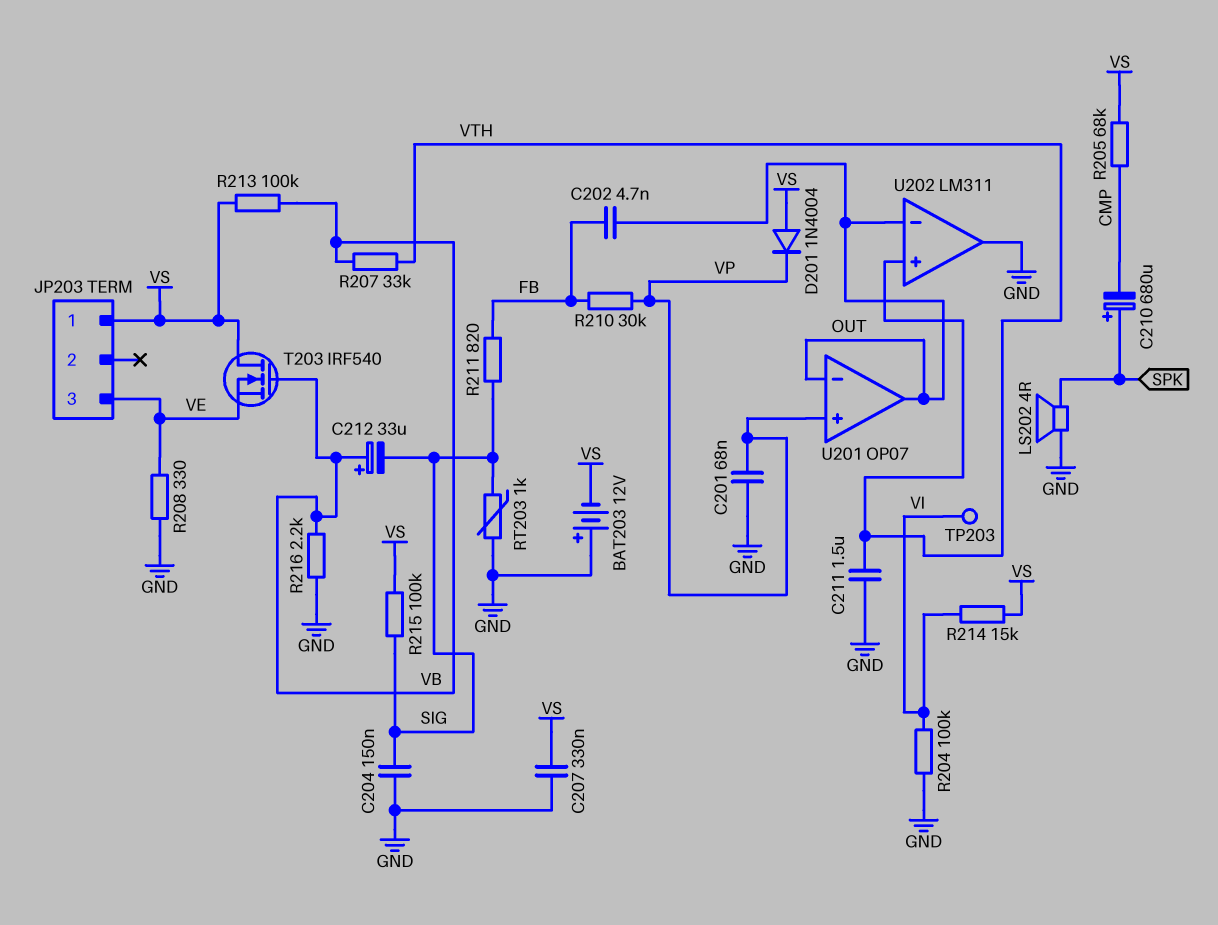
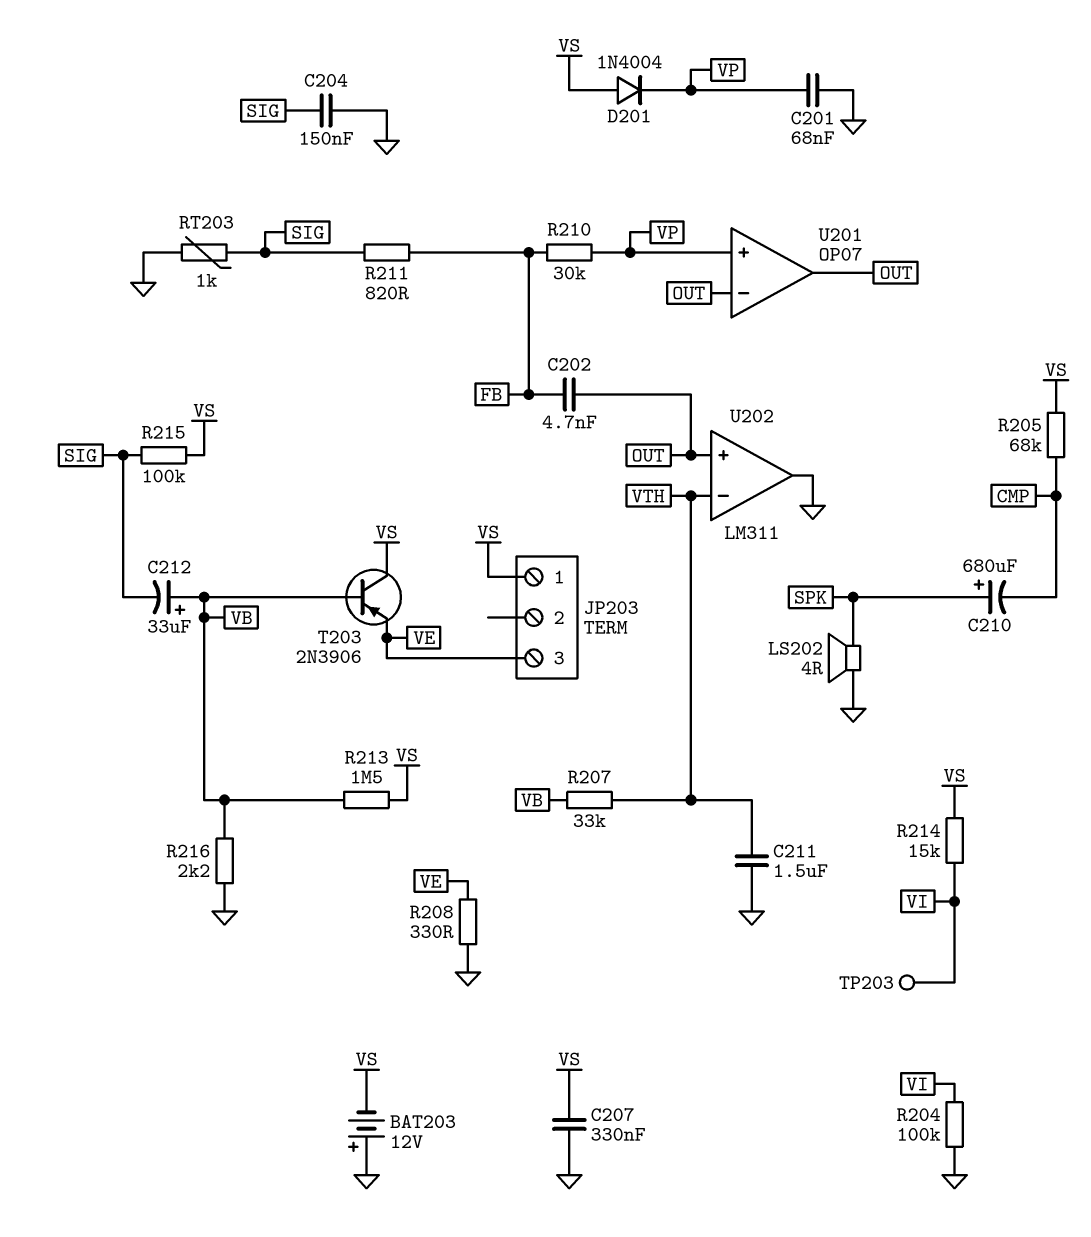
R213: 100k (VB, VS) -> 1.5M (VB, VS)
T203: NMOS IRF540 (G VB, D VS, S VE) -> PNP 2N3906 (B VB, C VS, E VE)
U202 pin in+: VTH -> OUT
U202 pin in-: OUT -> VTH

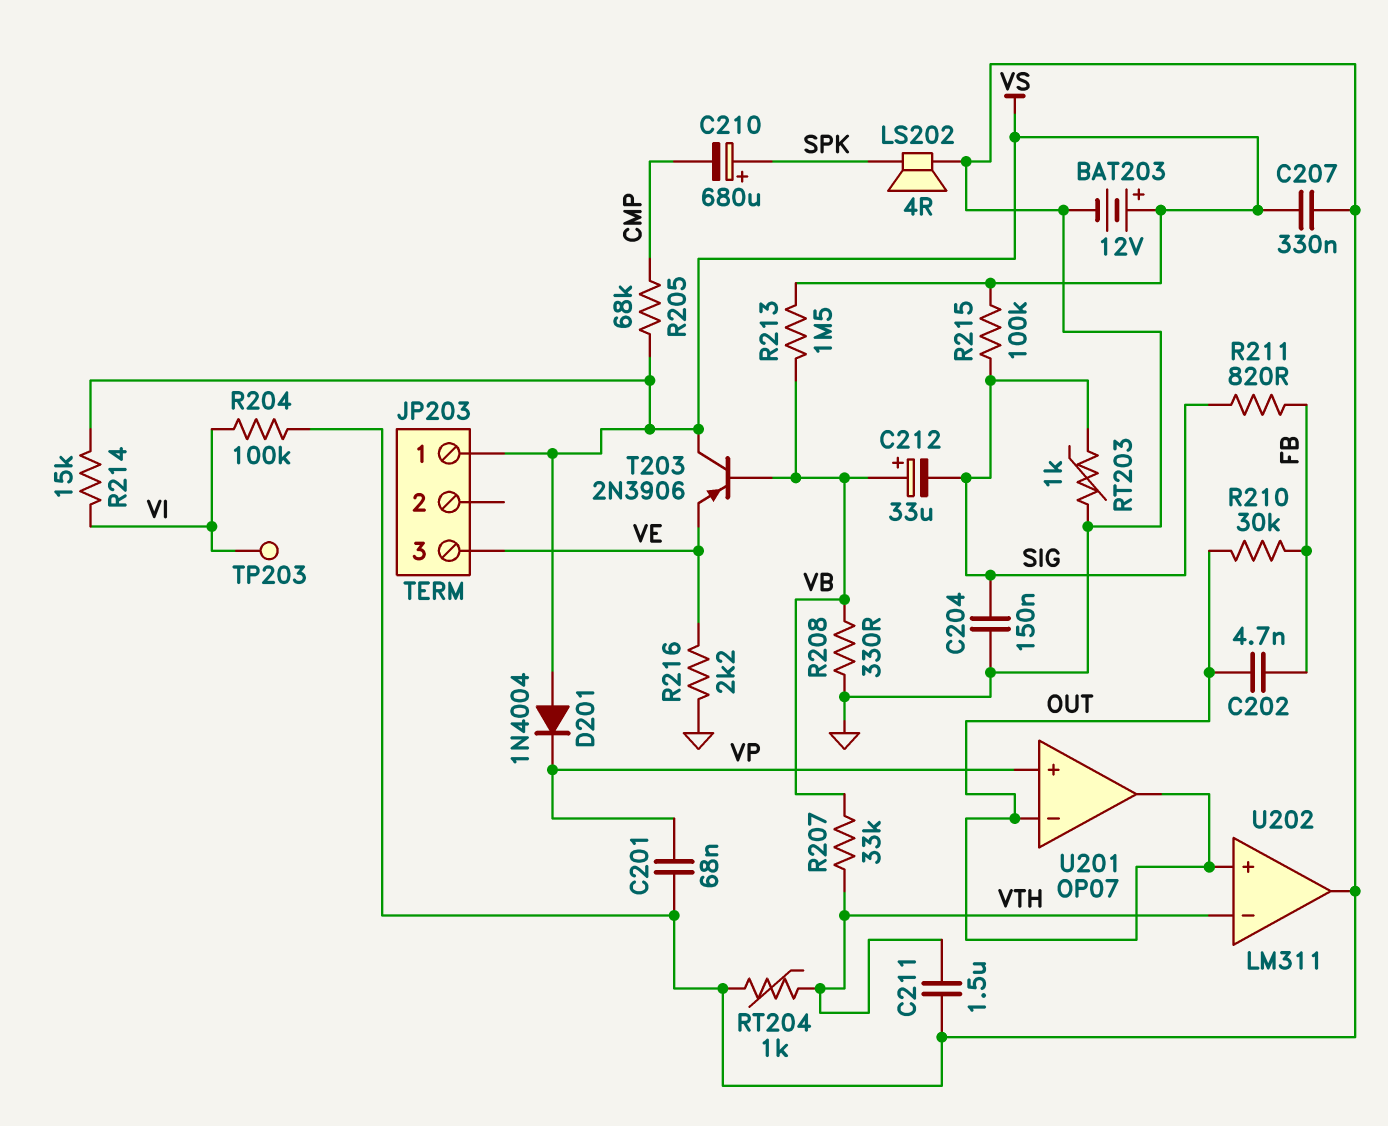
BAT203: 12V (plus GND, minus VS) -> 12V (plus VS, minus GND)
R208: 330 (GND, VE) -> 330 (GND, VB)
R210: 30k (FB, VP) -> 30k (FB, OUT)
R216: 2.2k (GND, VB) -> 2.2k (GND, VE)
RT204: none -> 1k (GND, VTH)

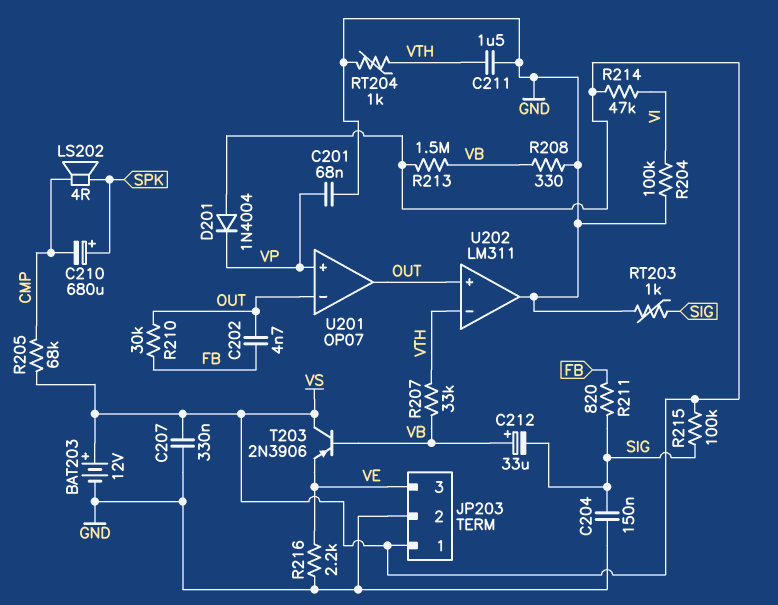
JP203 pin 2: none -> GND
LS202: speaker 4R (GND, SPK) -> speaker 4R (CMP, SPK)
R214: 15k (VI, VS) -> 47k (VI, VS)
TP203: test point (VI) -> none

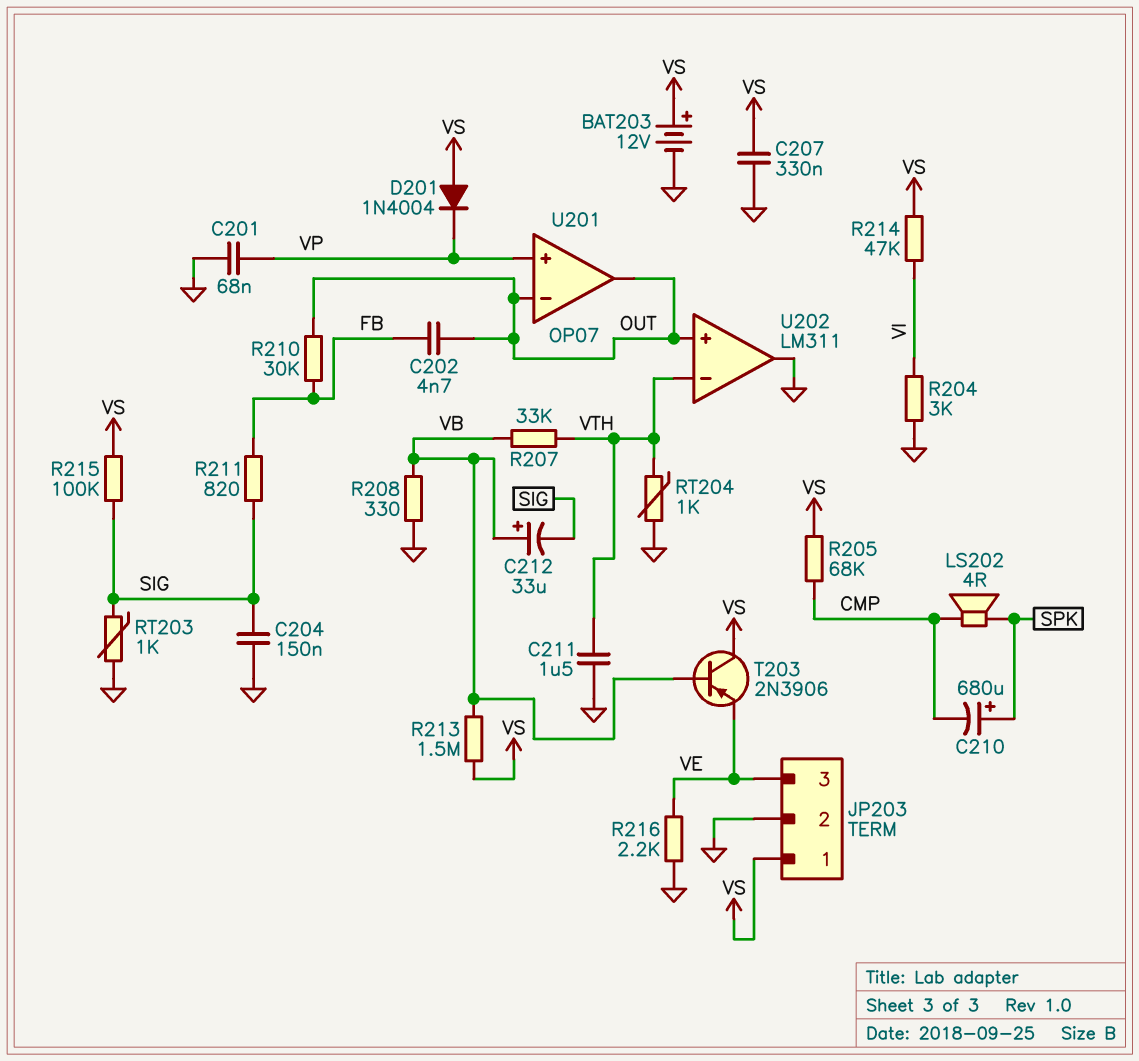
R204: 100k (GND, VI) -> 3k (GND, VI)

